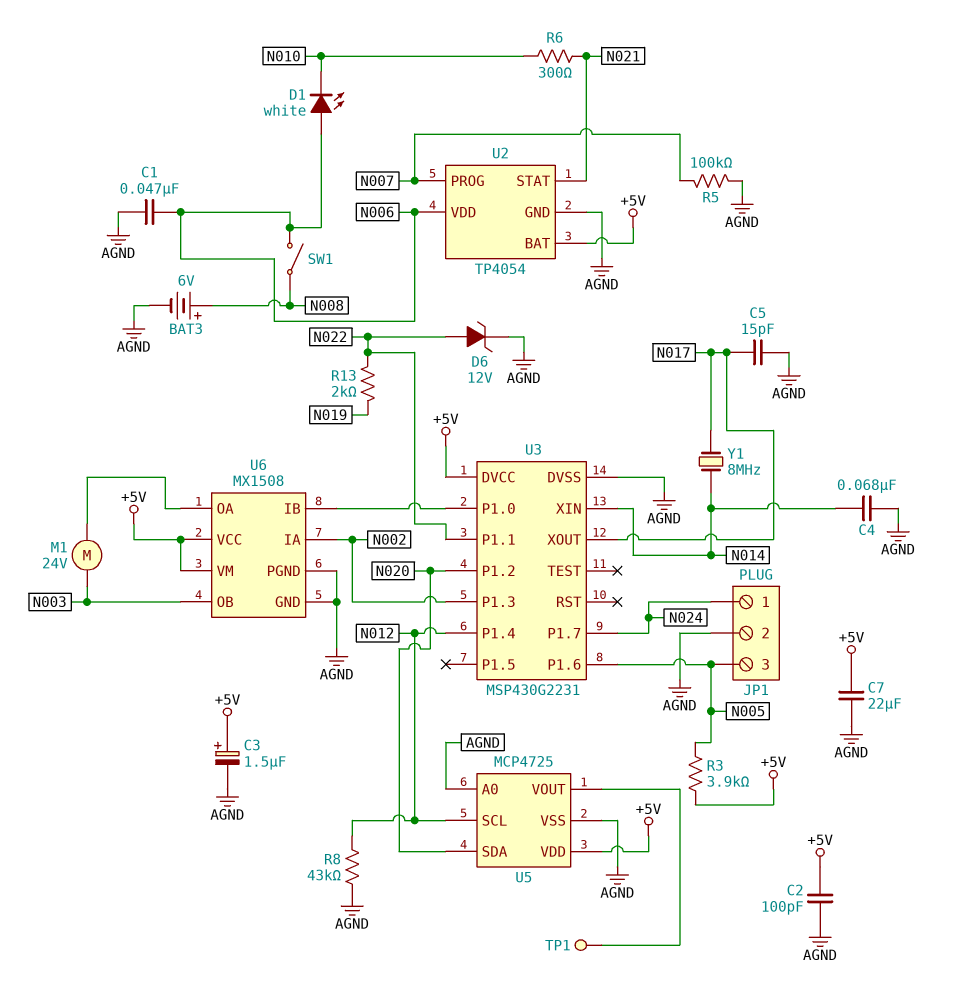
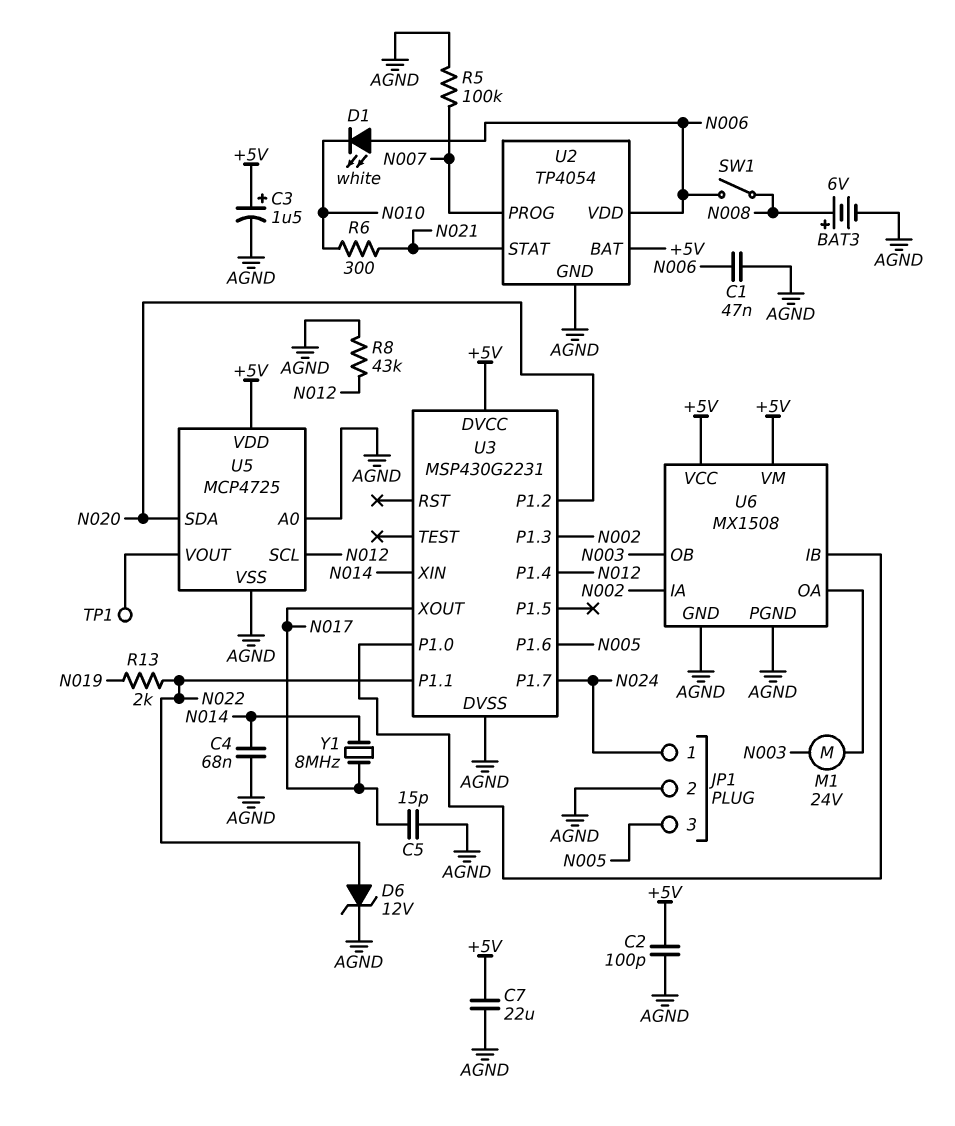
R3: 3.9k (+5V, N005) -> none

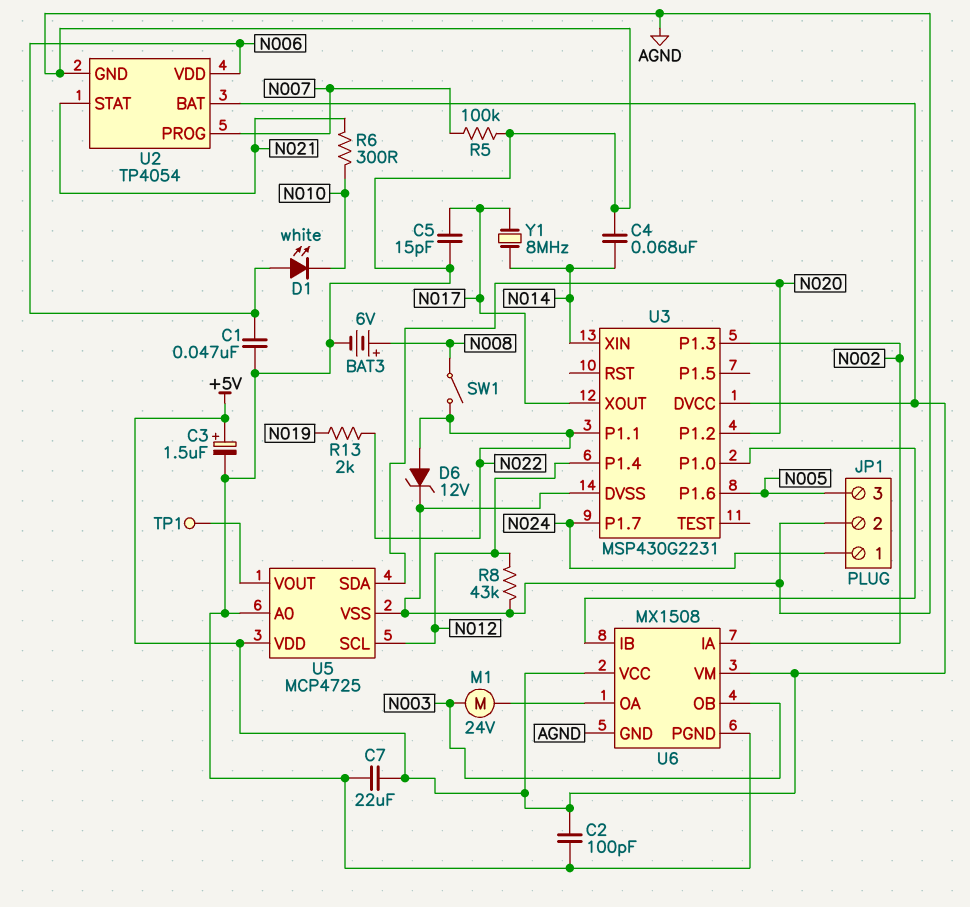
SW1: switch (N006, N008) -> switch (N008, N022)

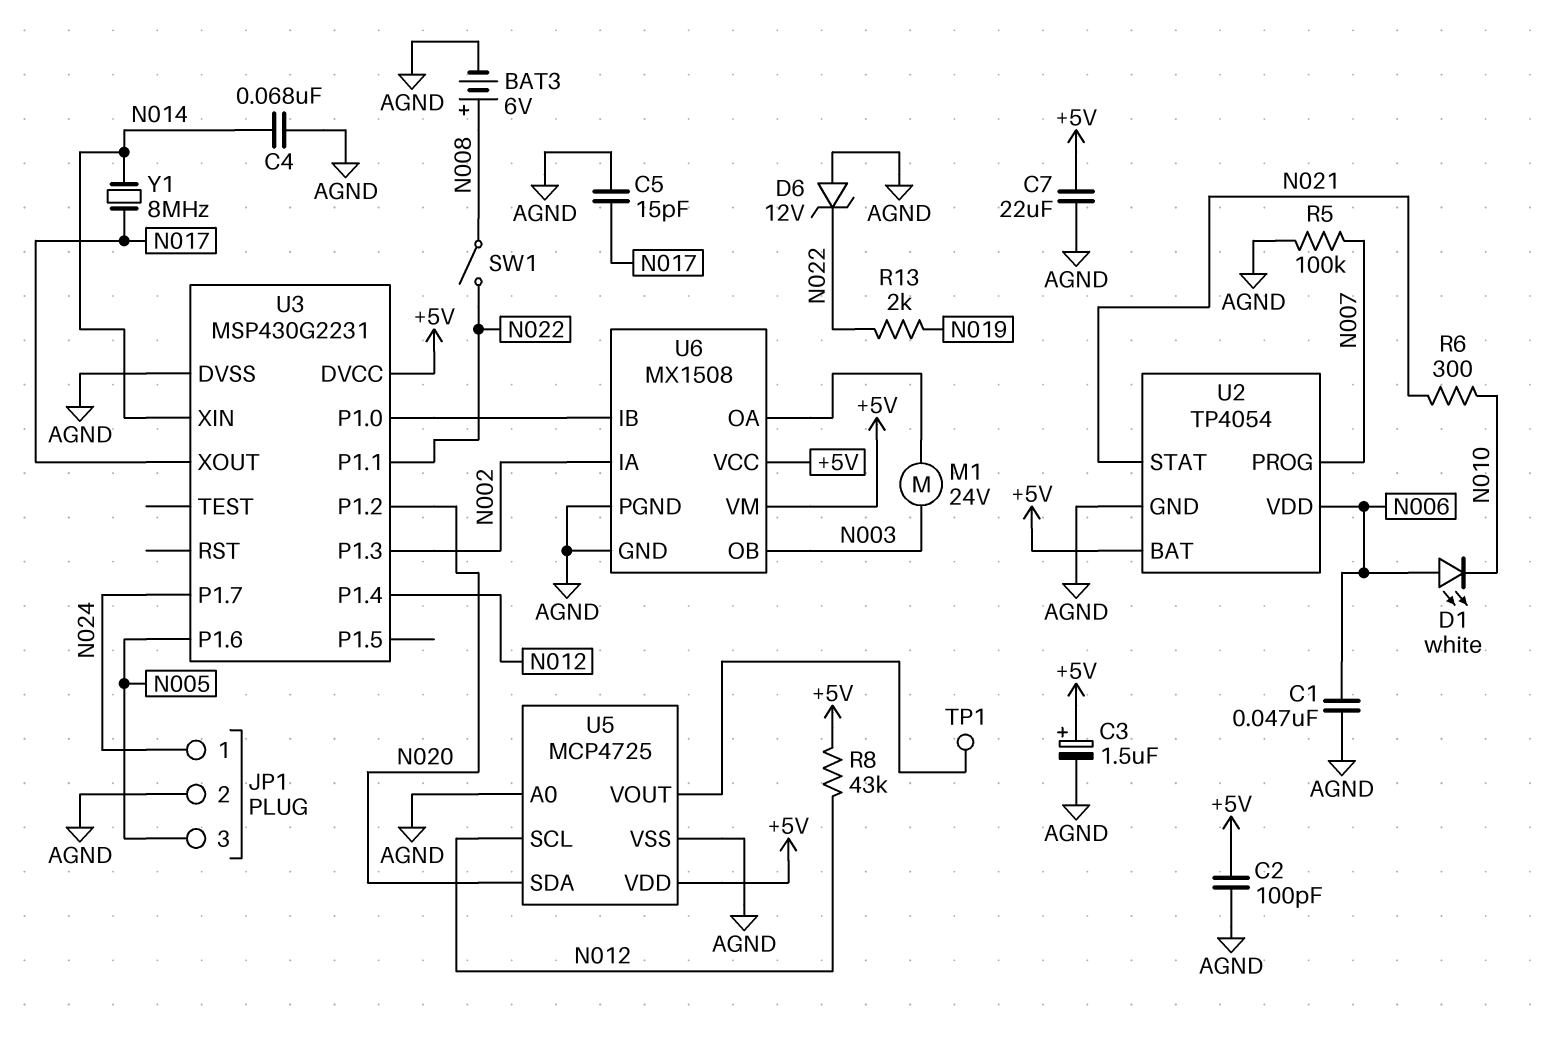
D6: zener 12V (A N022, K AGND) -> zener 12V (A AGND, K N022)
R8: 43k (AGND, N012) -> 43k (+5V, N012)

